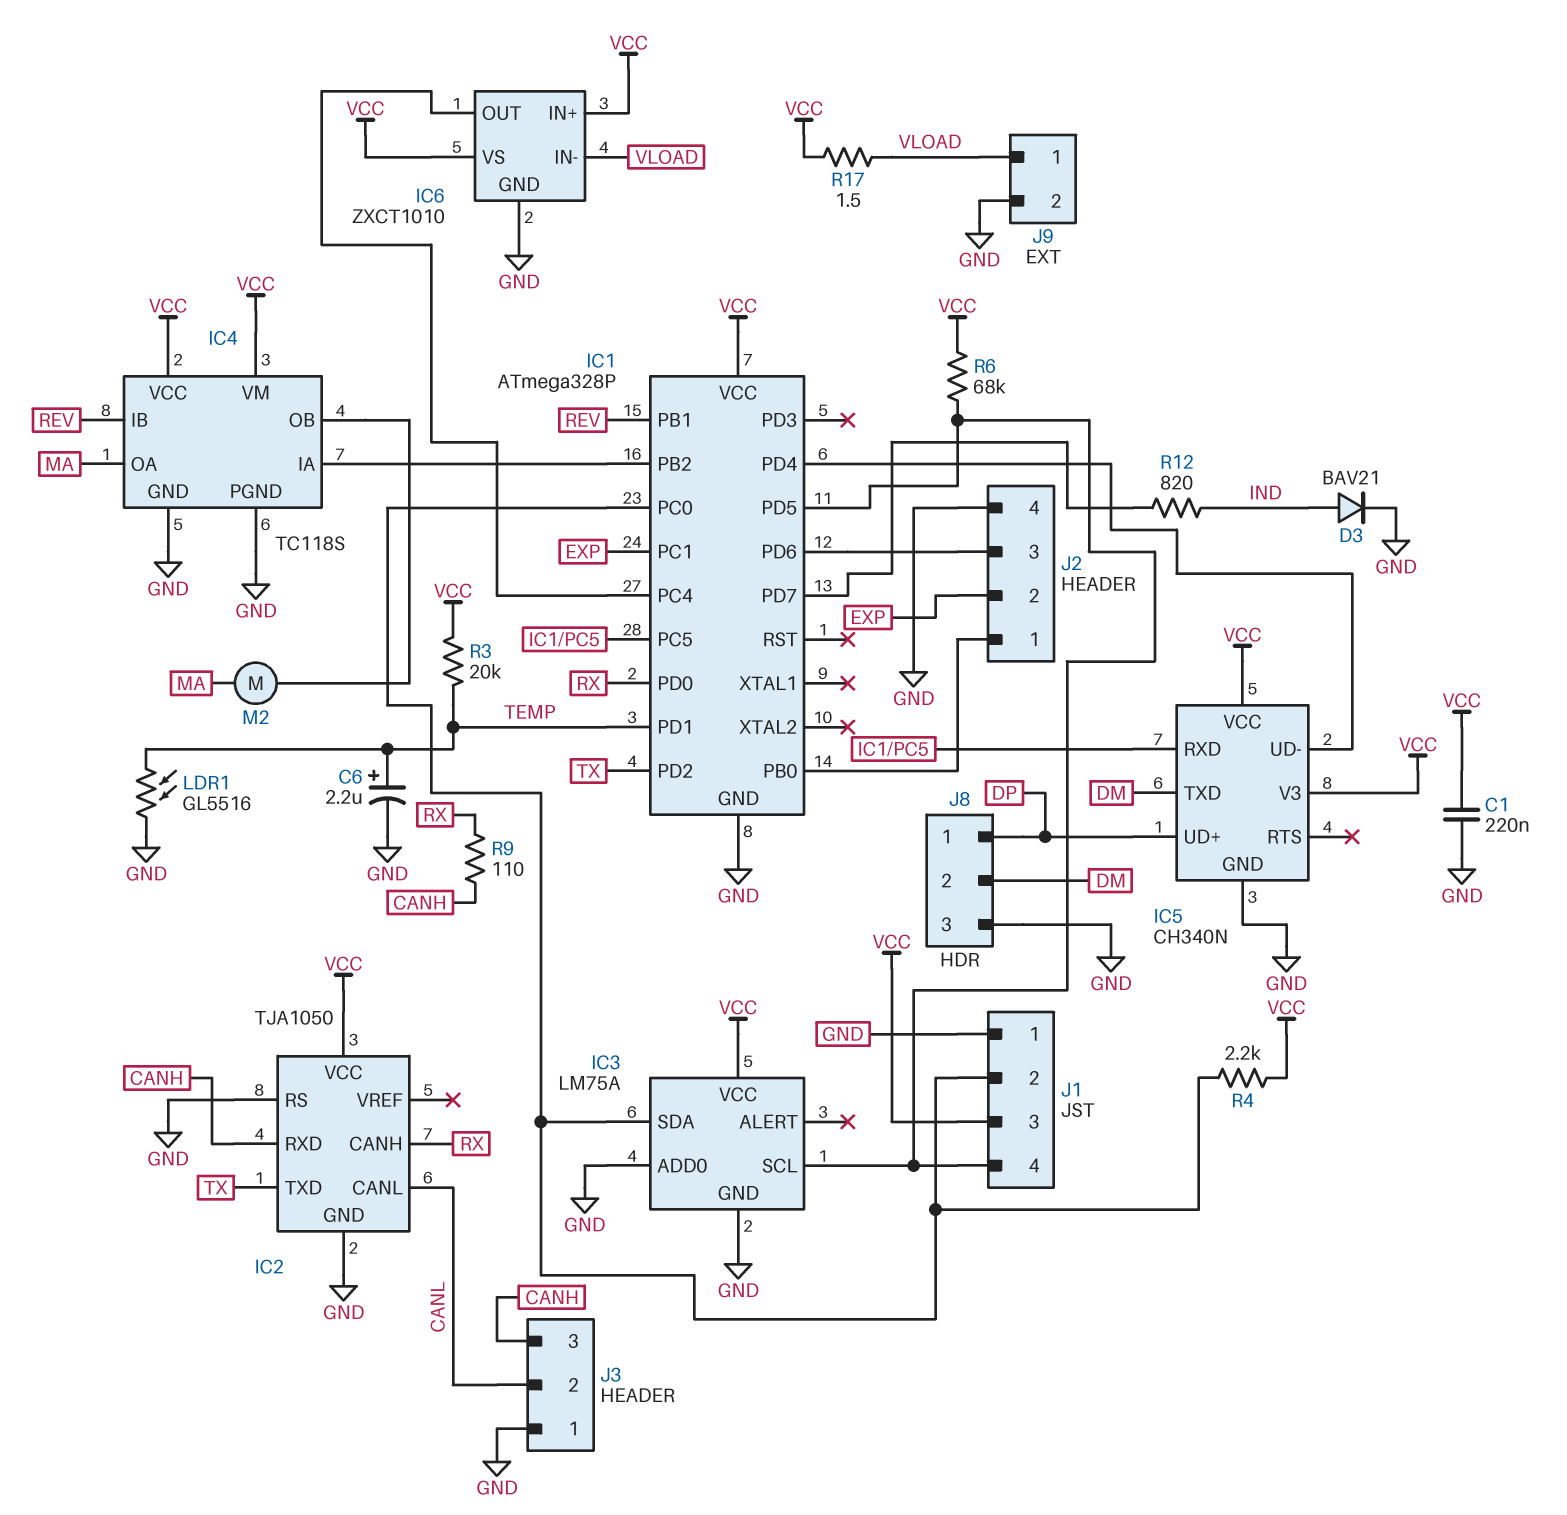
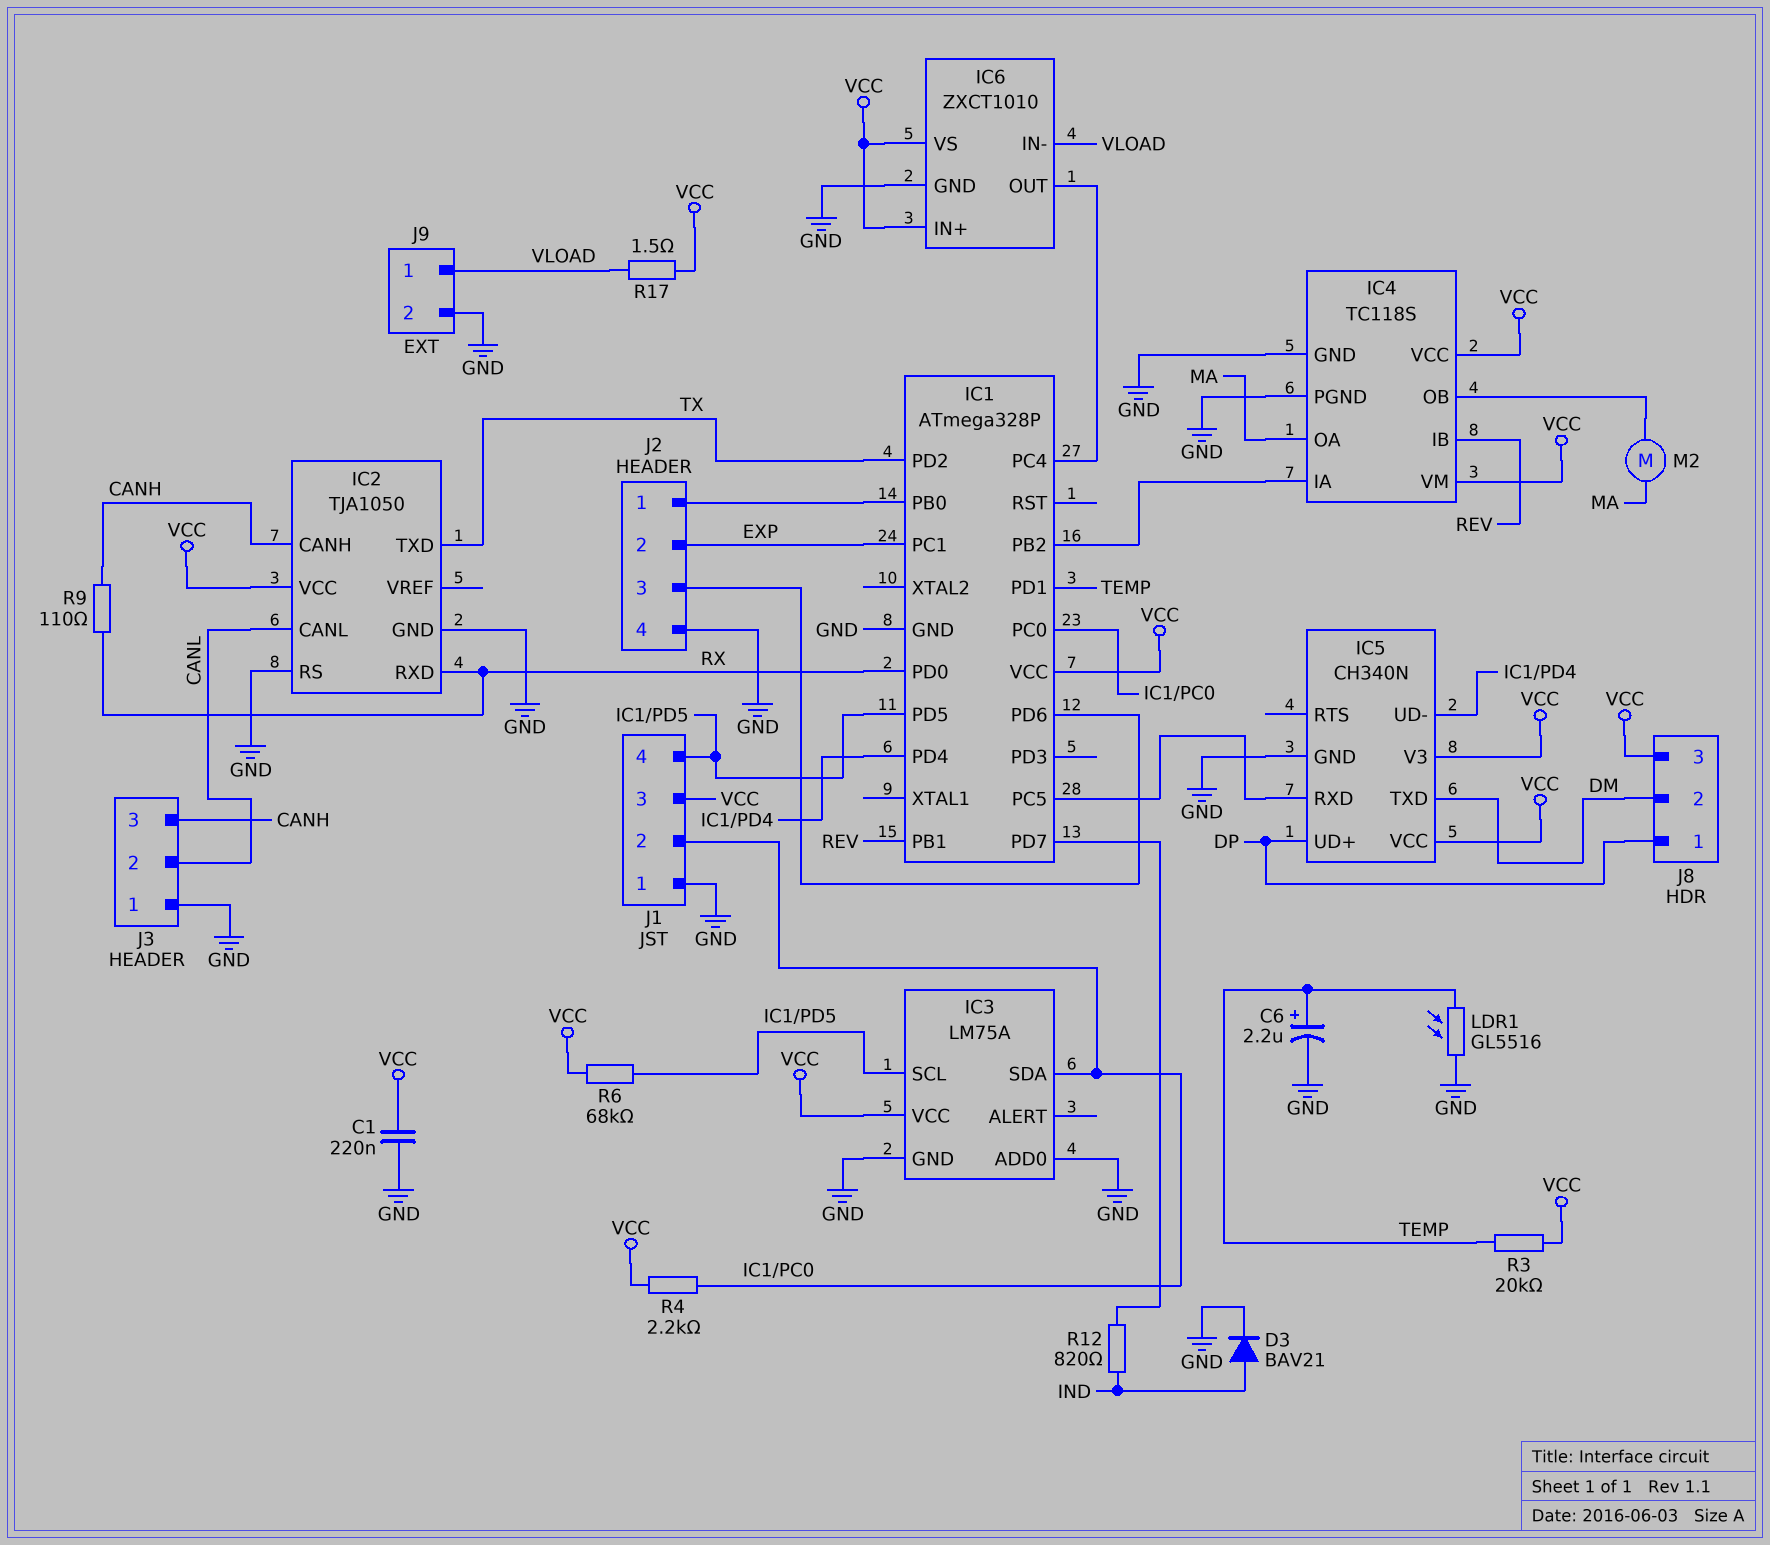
IC2 pin CANH: RX -> CANH
IC2 pin RXD: CANH -> RX
J8 pin 3: GND -> VCC

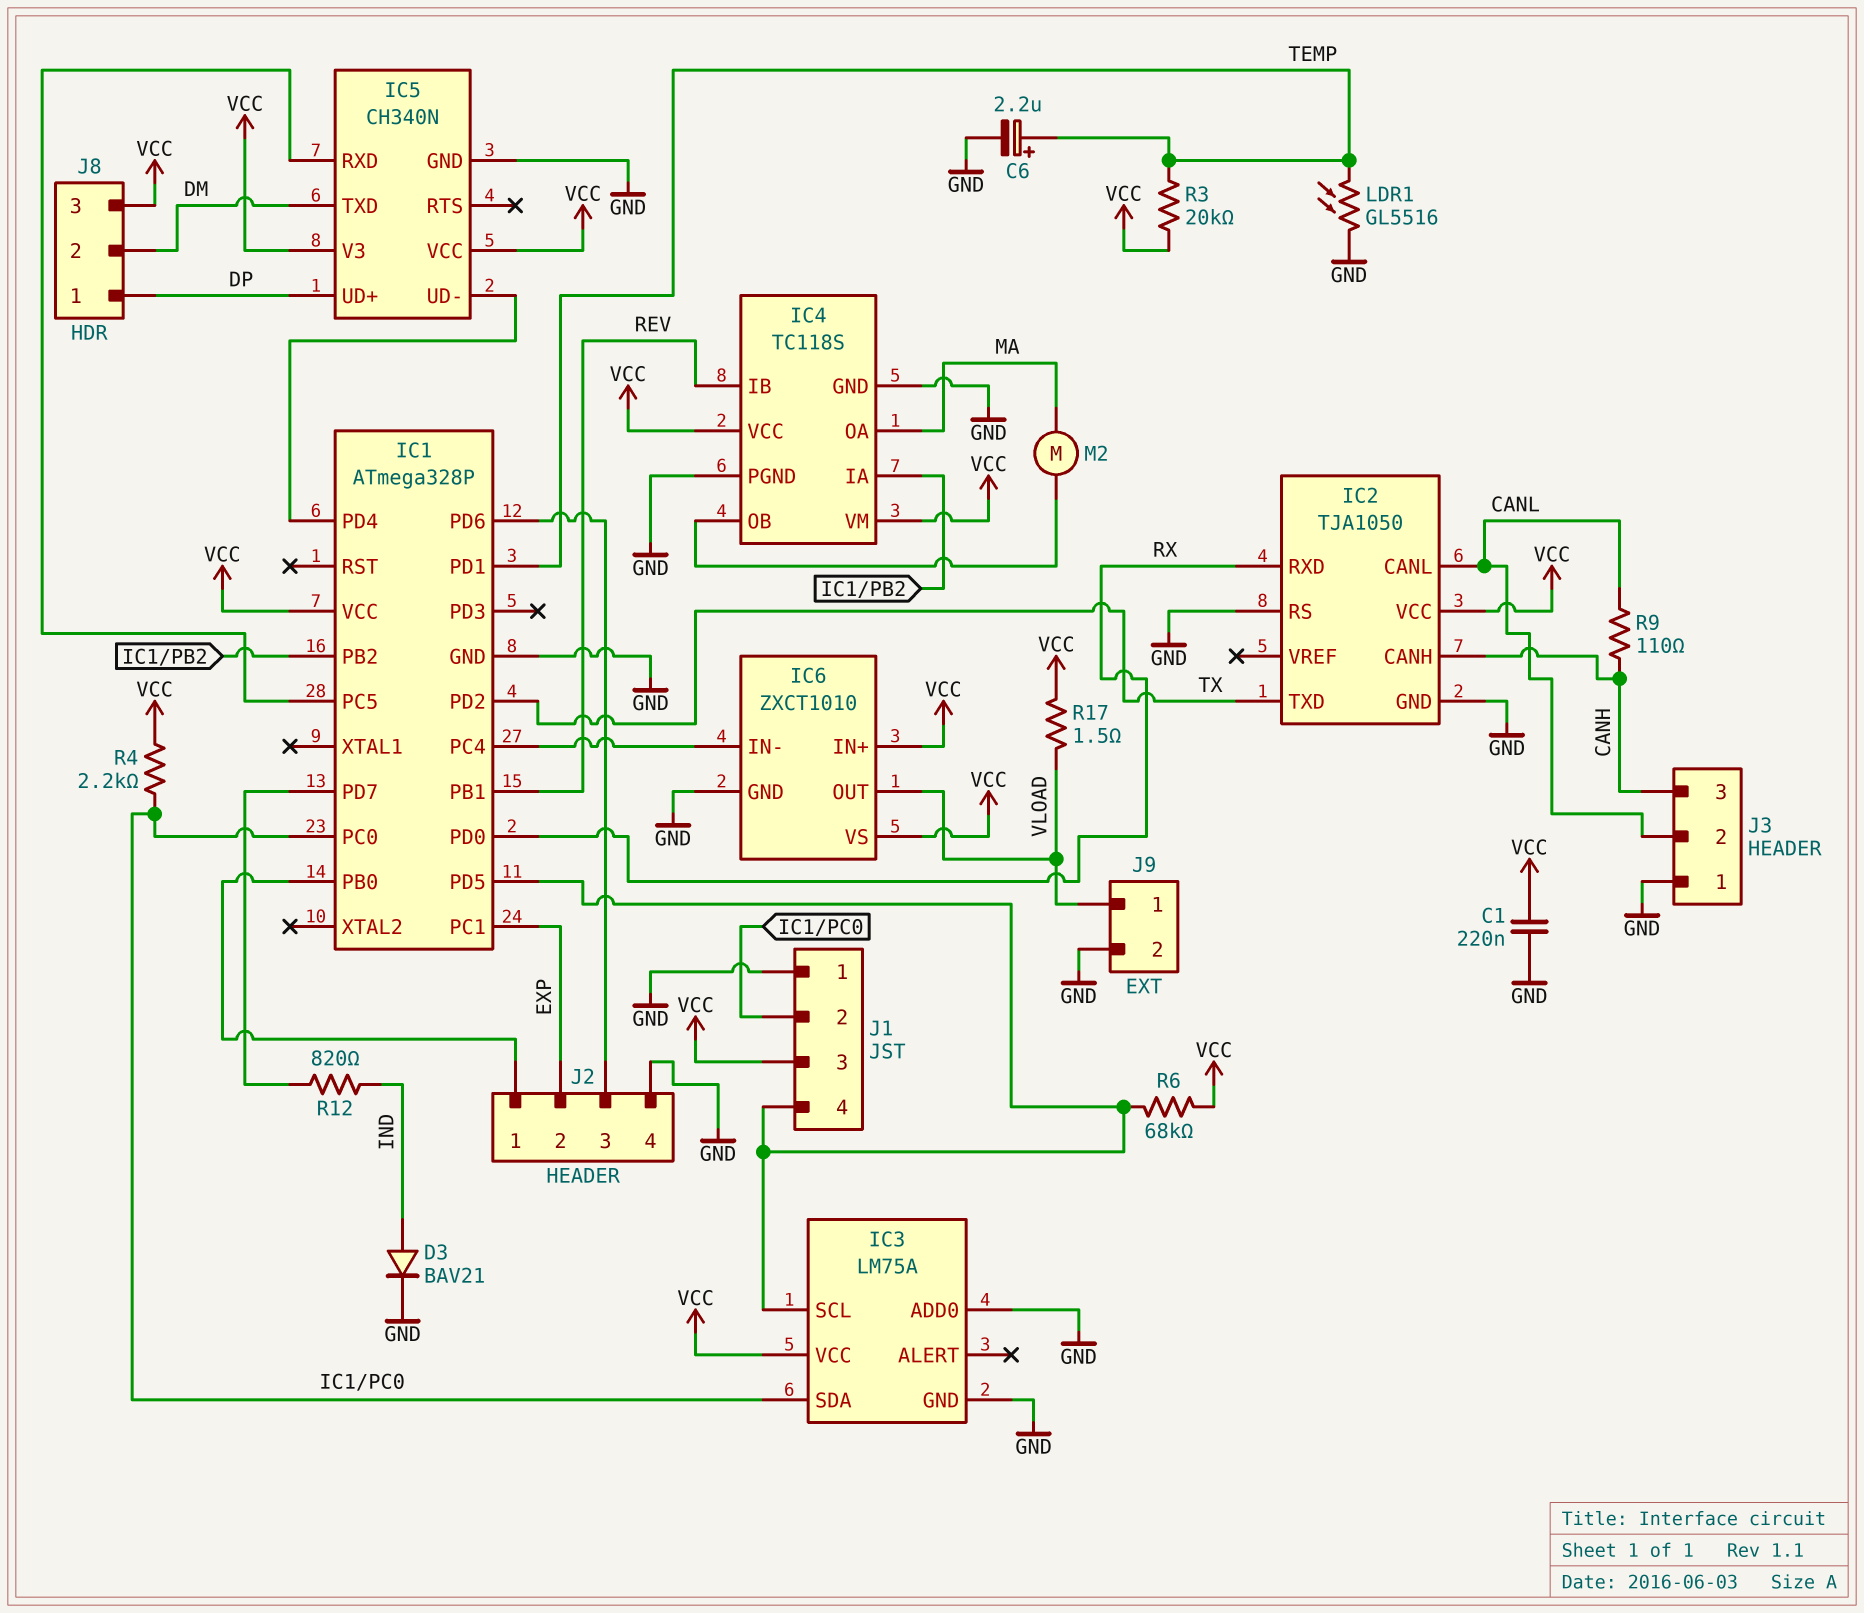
IC6 pin IN-: VLOAD -> IC1/PC4
IC6 pin OUT: IC1/PC4 -> VLOAD
R9: 110 (CANH, RX) -> 110 (CANH, CANL)

